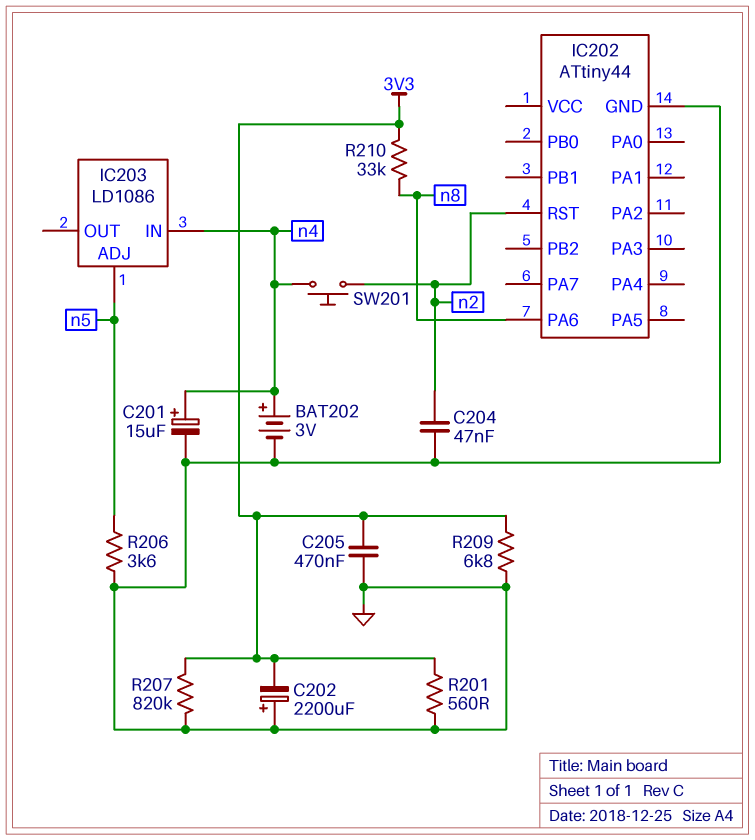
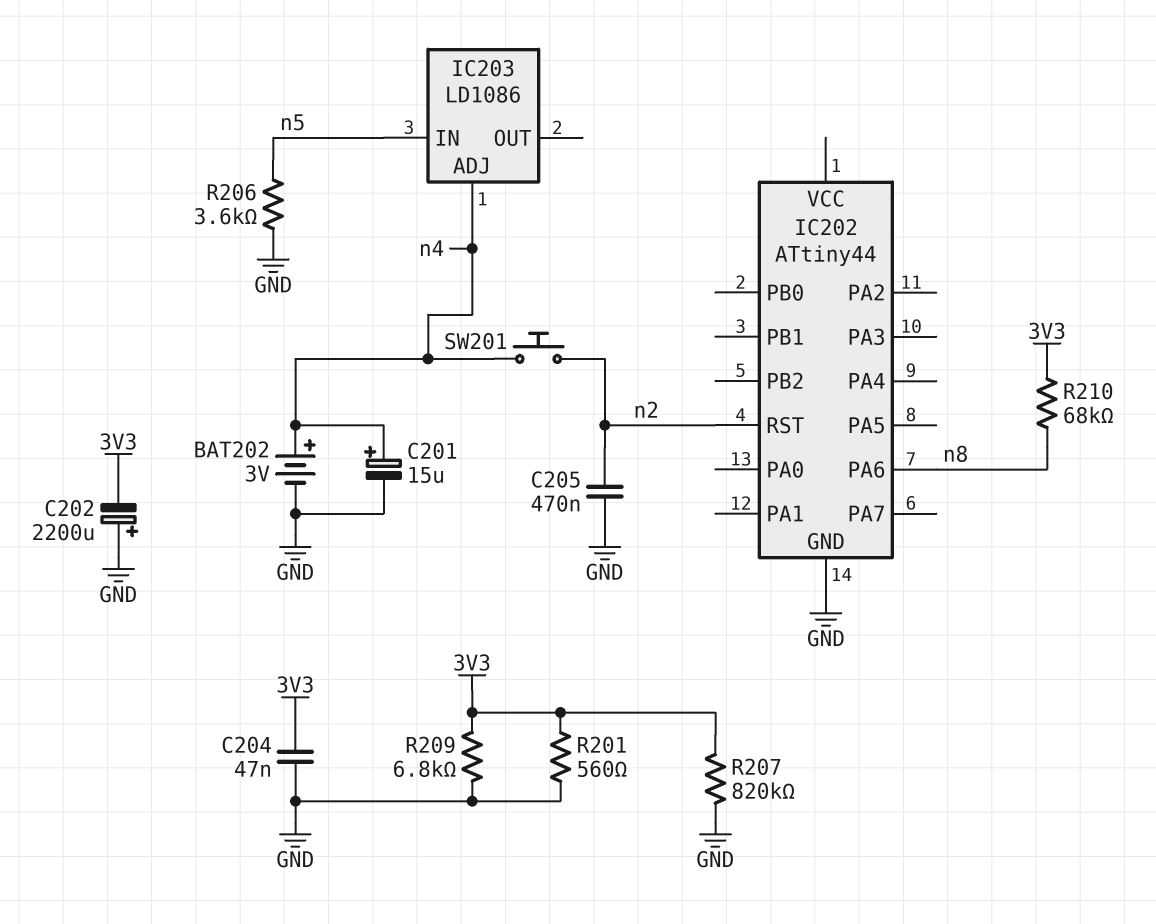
C204: 47nF (GND, n2) -> 47nF (3V3, GND)
C205: 470nF (3V3, GND) -> 470nF (GND, n2)
IC203 pin ADJ: n5 -> n4
IC203 pin IN: n4 -> n5
R210: 33k (3V3, n8) -> 68k (3V3, n8)

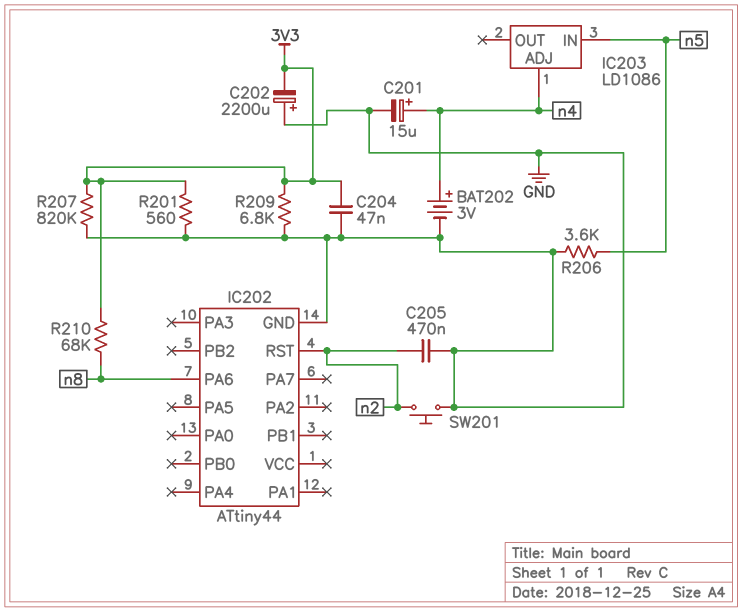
SW201: button (n2, n4) -> button (GND, n2)

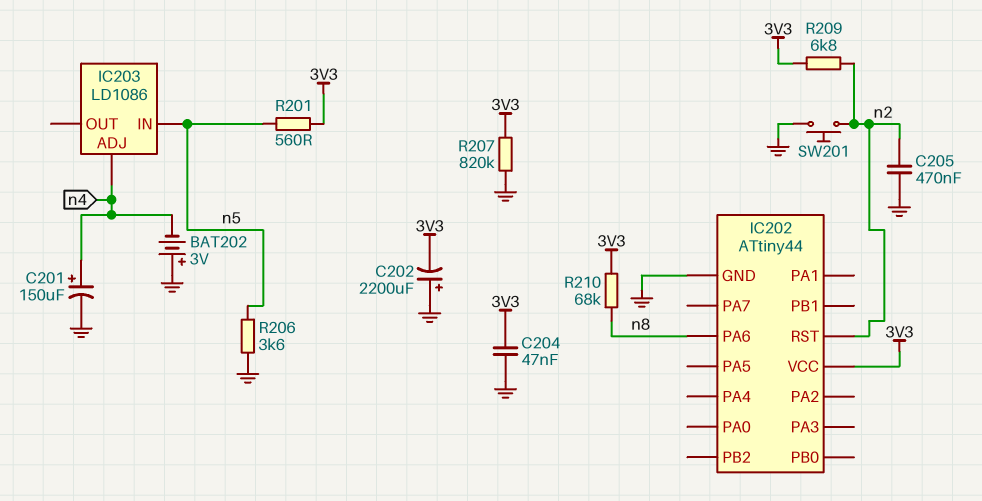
BAT202: 3V (plus n4, minus GND) -> 3V (plus GND, minus n4)
C201: 15uF (plus n4, minus GND) -> 150uF (plus n4, minus GND)
IC202 pin VCC: none -> 3V3
R201: 560 (3V3, GND) -> 560 (3V3, n5)
R209: 6.8k (3V3, GND) -> 6.8k (3V3, n2)

